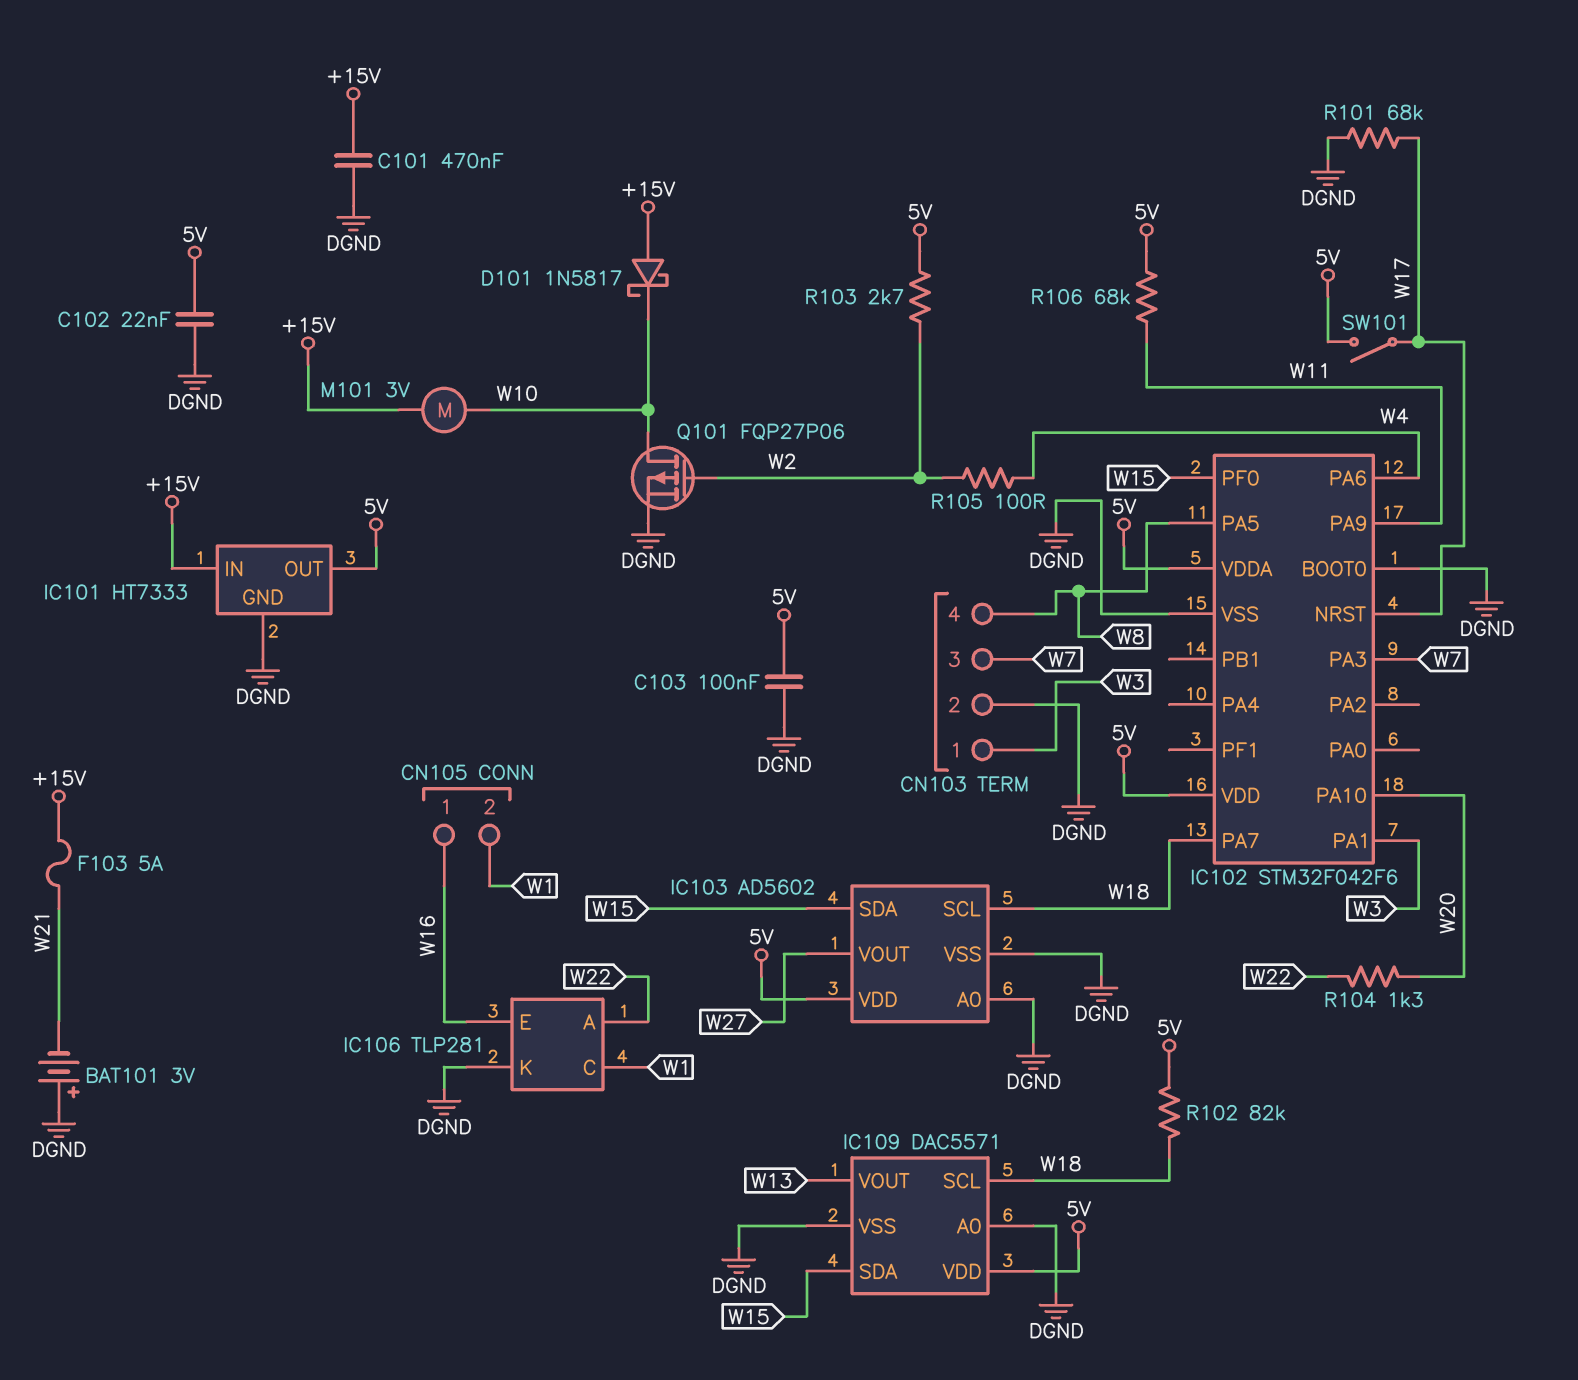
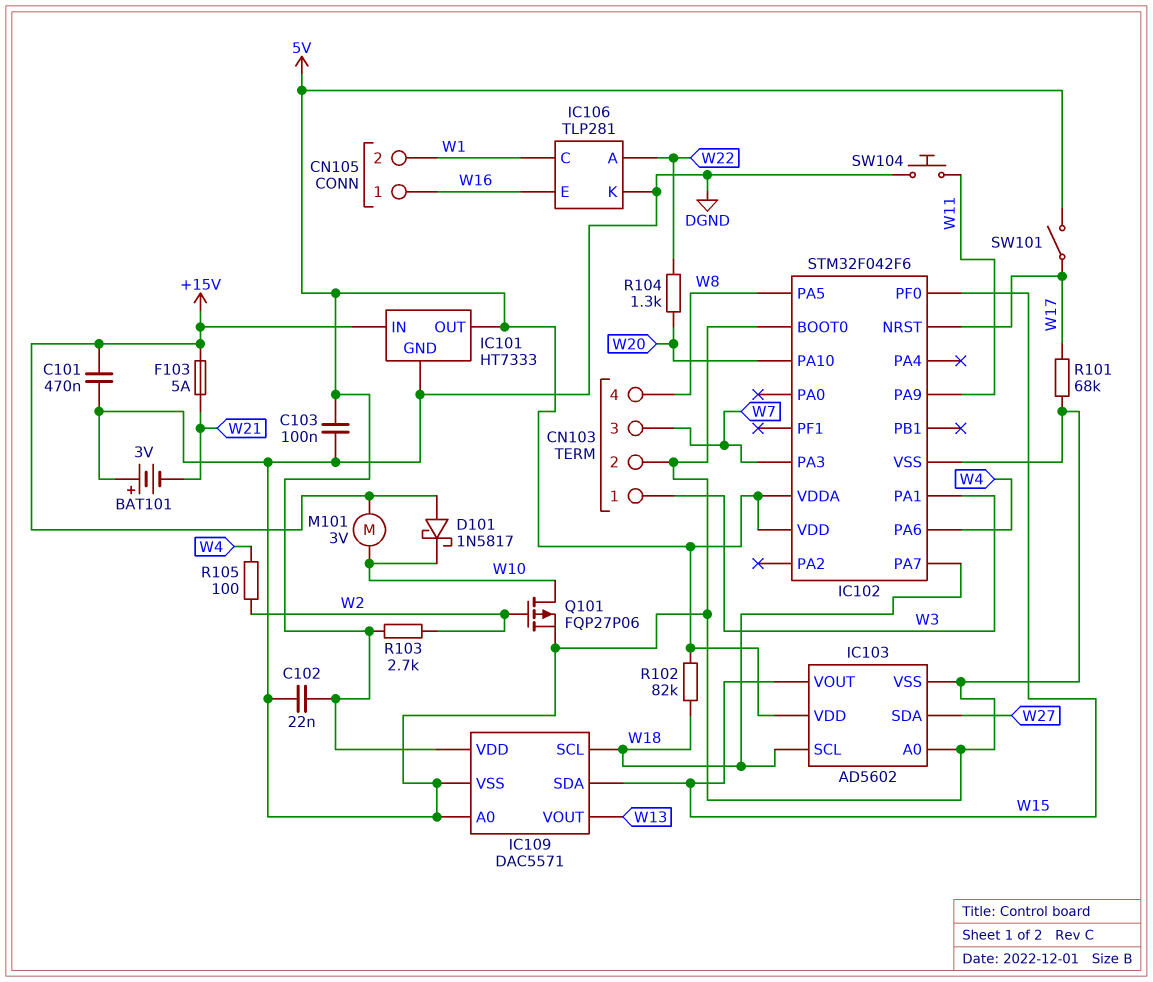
IC103 pin SDA: W15 -> W27
IC103 pin VOUT: W27 -> W15
R106: 68k (5V, W11) -> none
SW104: none -> button (DGND, W11)

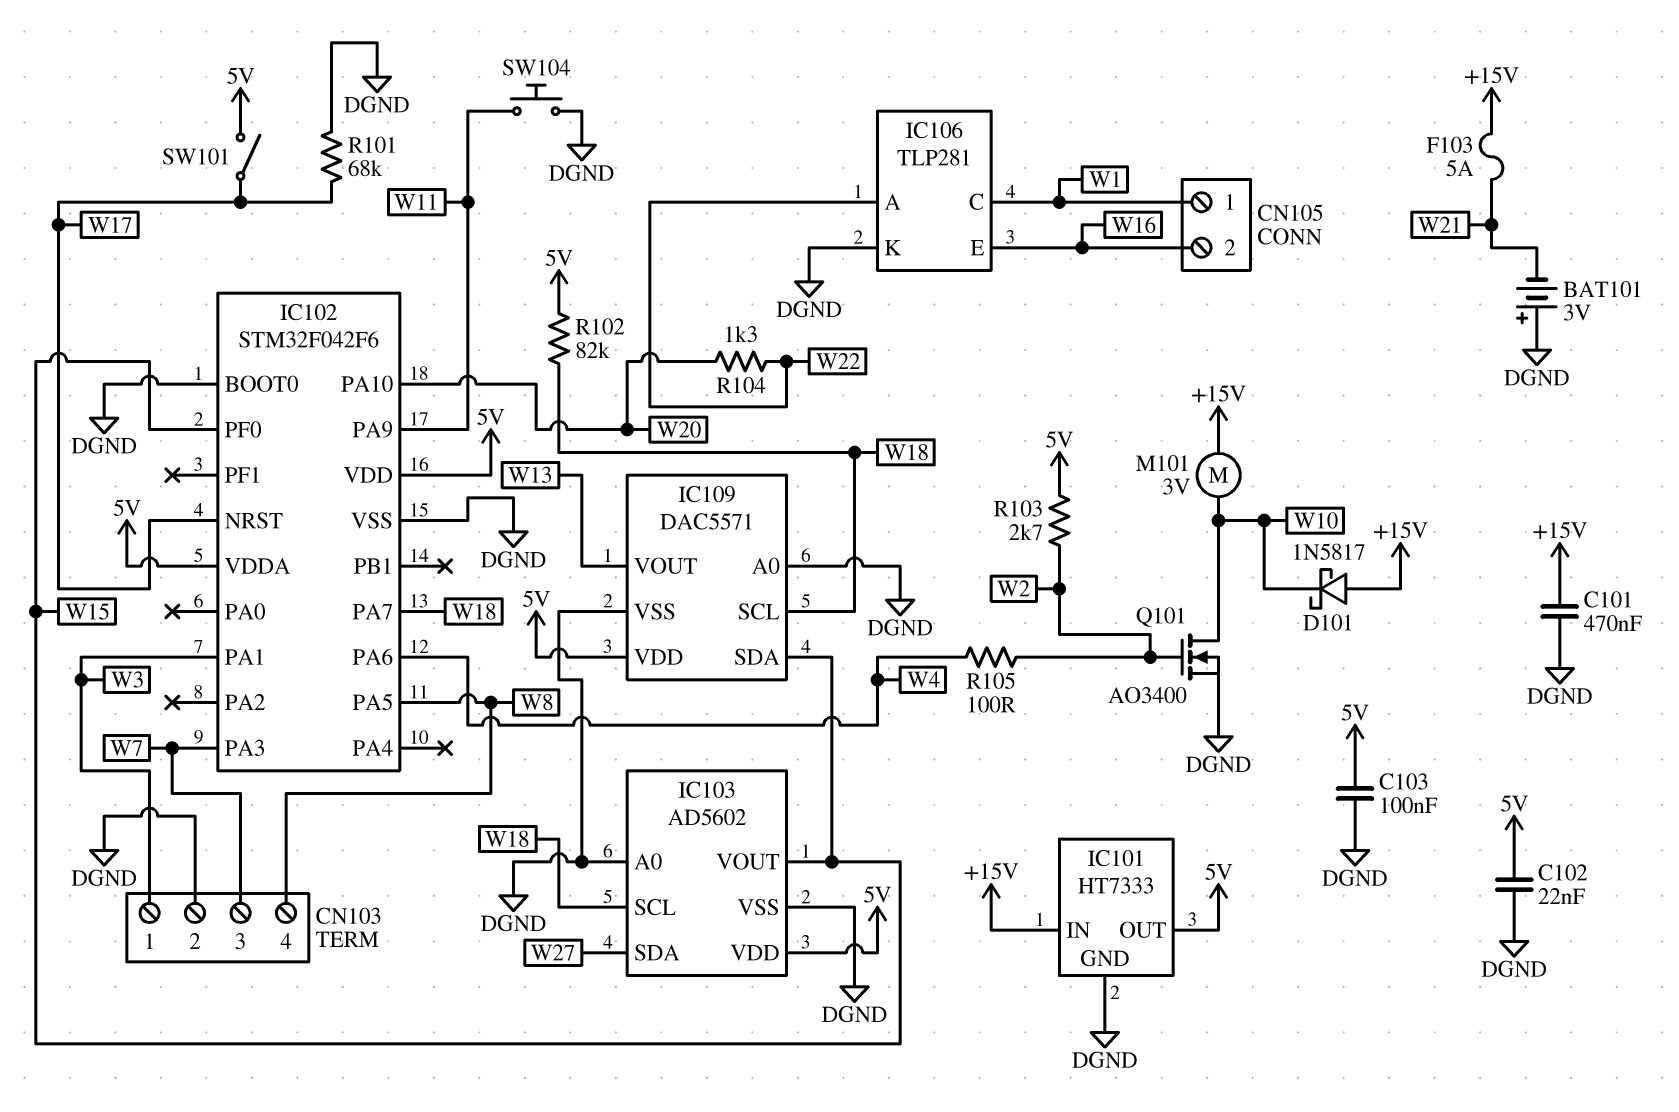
CN105 pin 1: W16 -> W1
CN105 pin 2: W1 -> W16
Q101: PMOS FQP27P06 (G W2, D W10, S DGND) -> NMOS AO3400 (G W2, D W10, S DGND)

